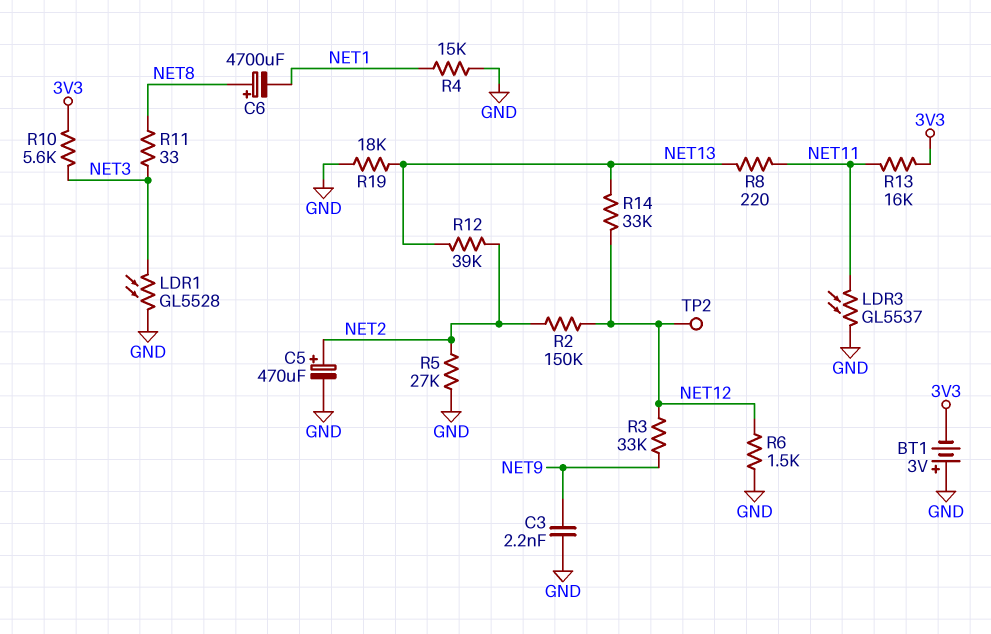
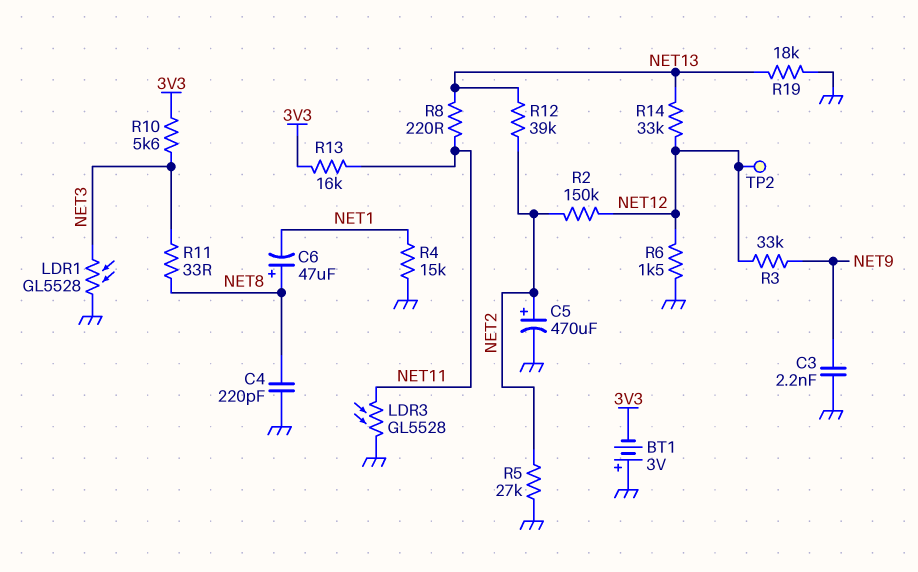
C4: none -> 220pF (GND, NET8)
C6: 4700uF (plus NET8, minus NET1) -> 47uF (plus NET8, minus NET1)
LDR3: GL5537 (GND, NET11) -> GL5528 (GND, NET11)

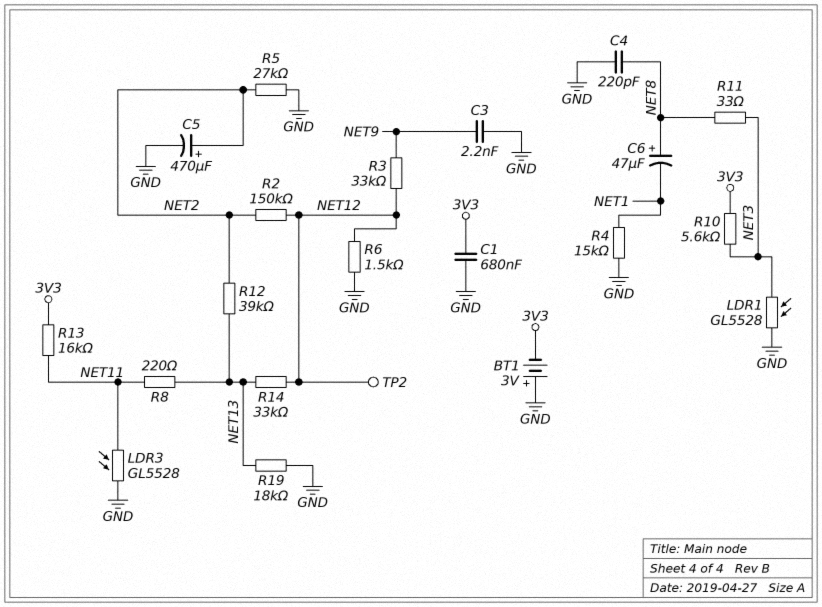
C1: none -> 680nF (3V3, GND)

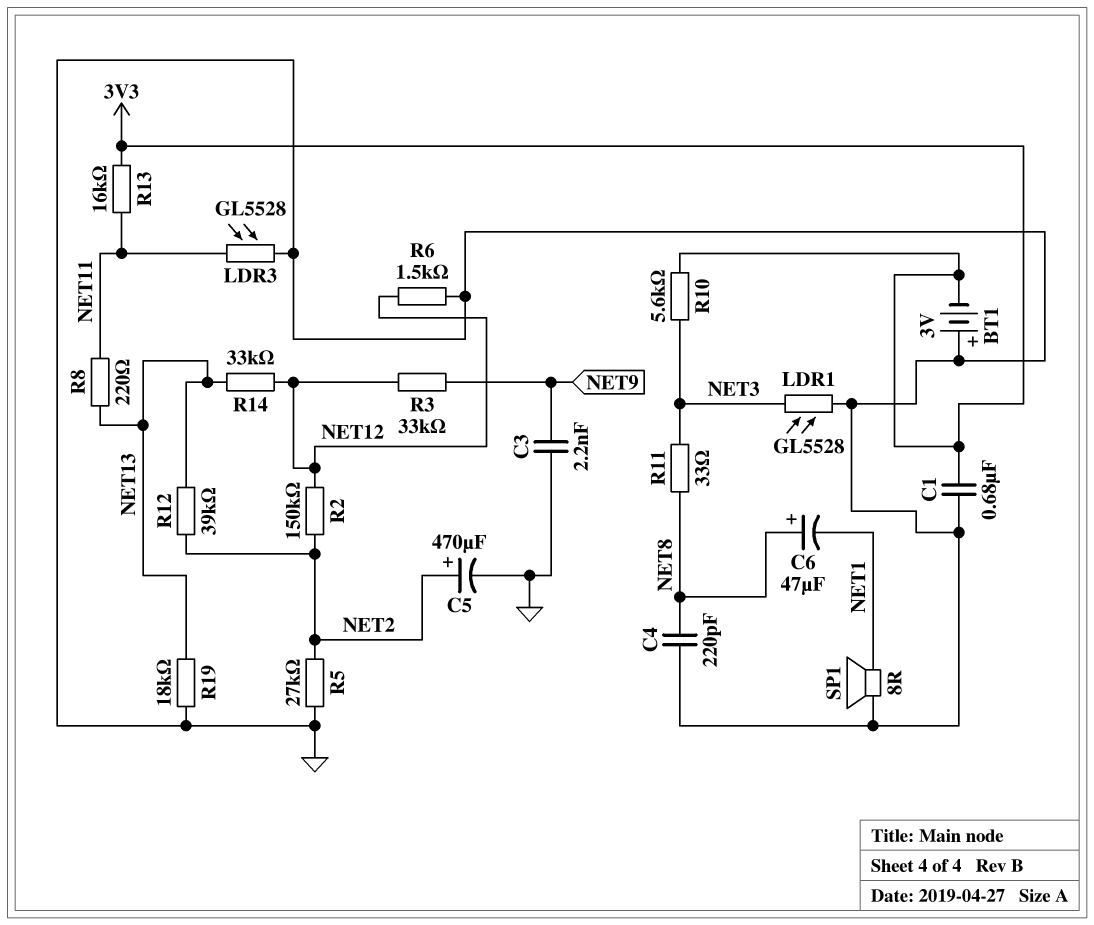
R4: 15k (GND, NET1) -> none
SP1: none -> speaker 8R (GND, NET1)
TP2: test point (NET12) -> none

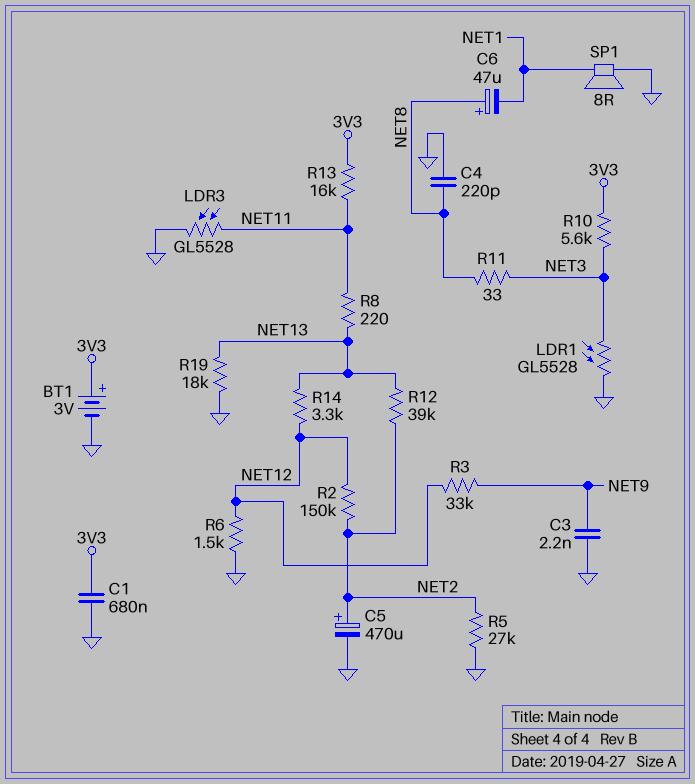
BT1: 3V (plus GND, minus 3V3) -> 3V (plus 3V3, minus GND)
R14: 33k (NET12, NET13) -> 3.3k (NET12, NET13)

